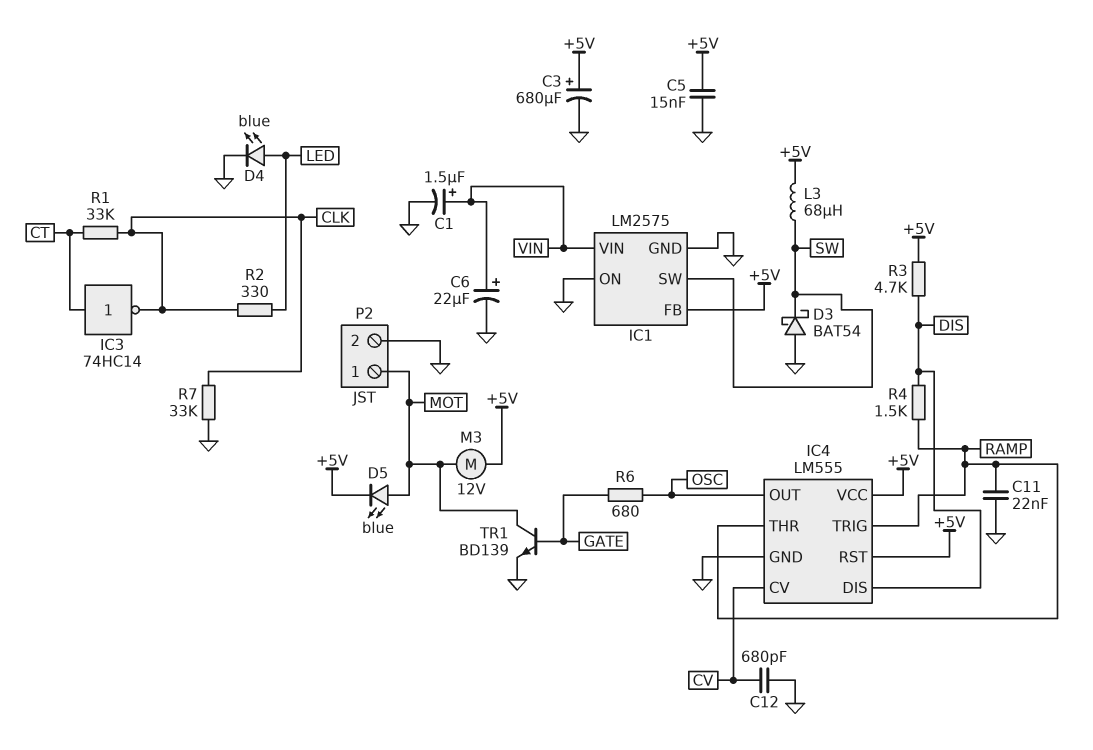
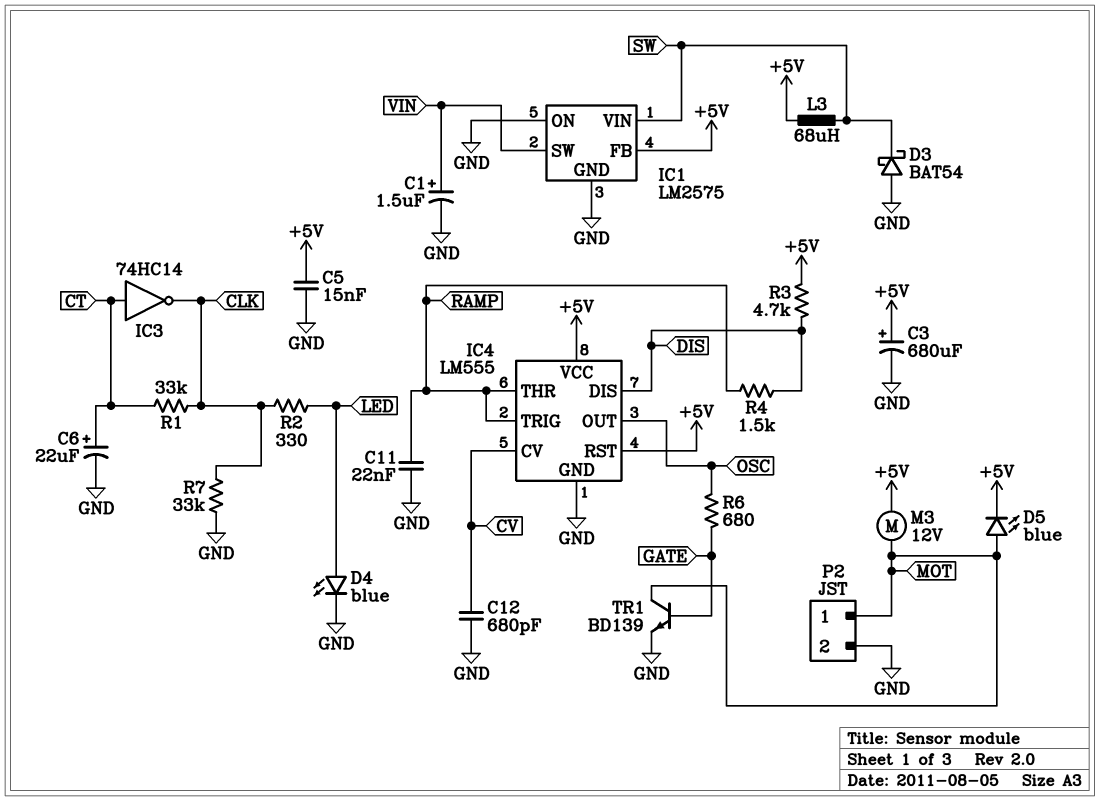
C6: 22uF (plus VIN, minus GND) -> 22uF (plus CT, minus GND)
IC1 pin SW: SW -> VIN
IC1 pin VIN: VIN -> SW

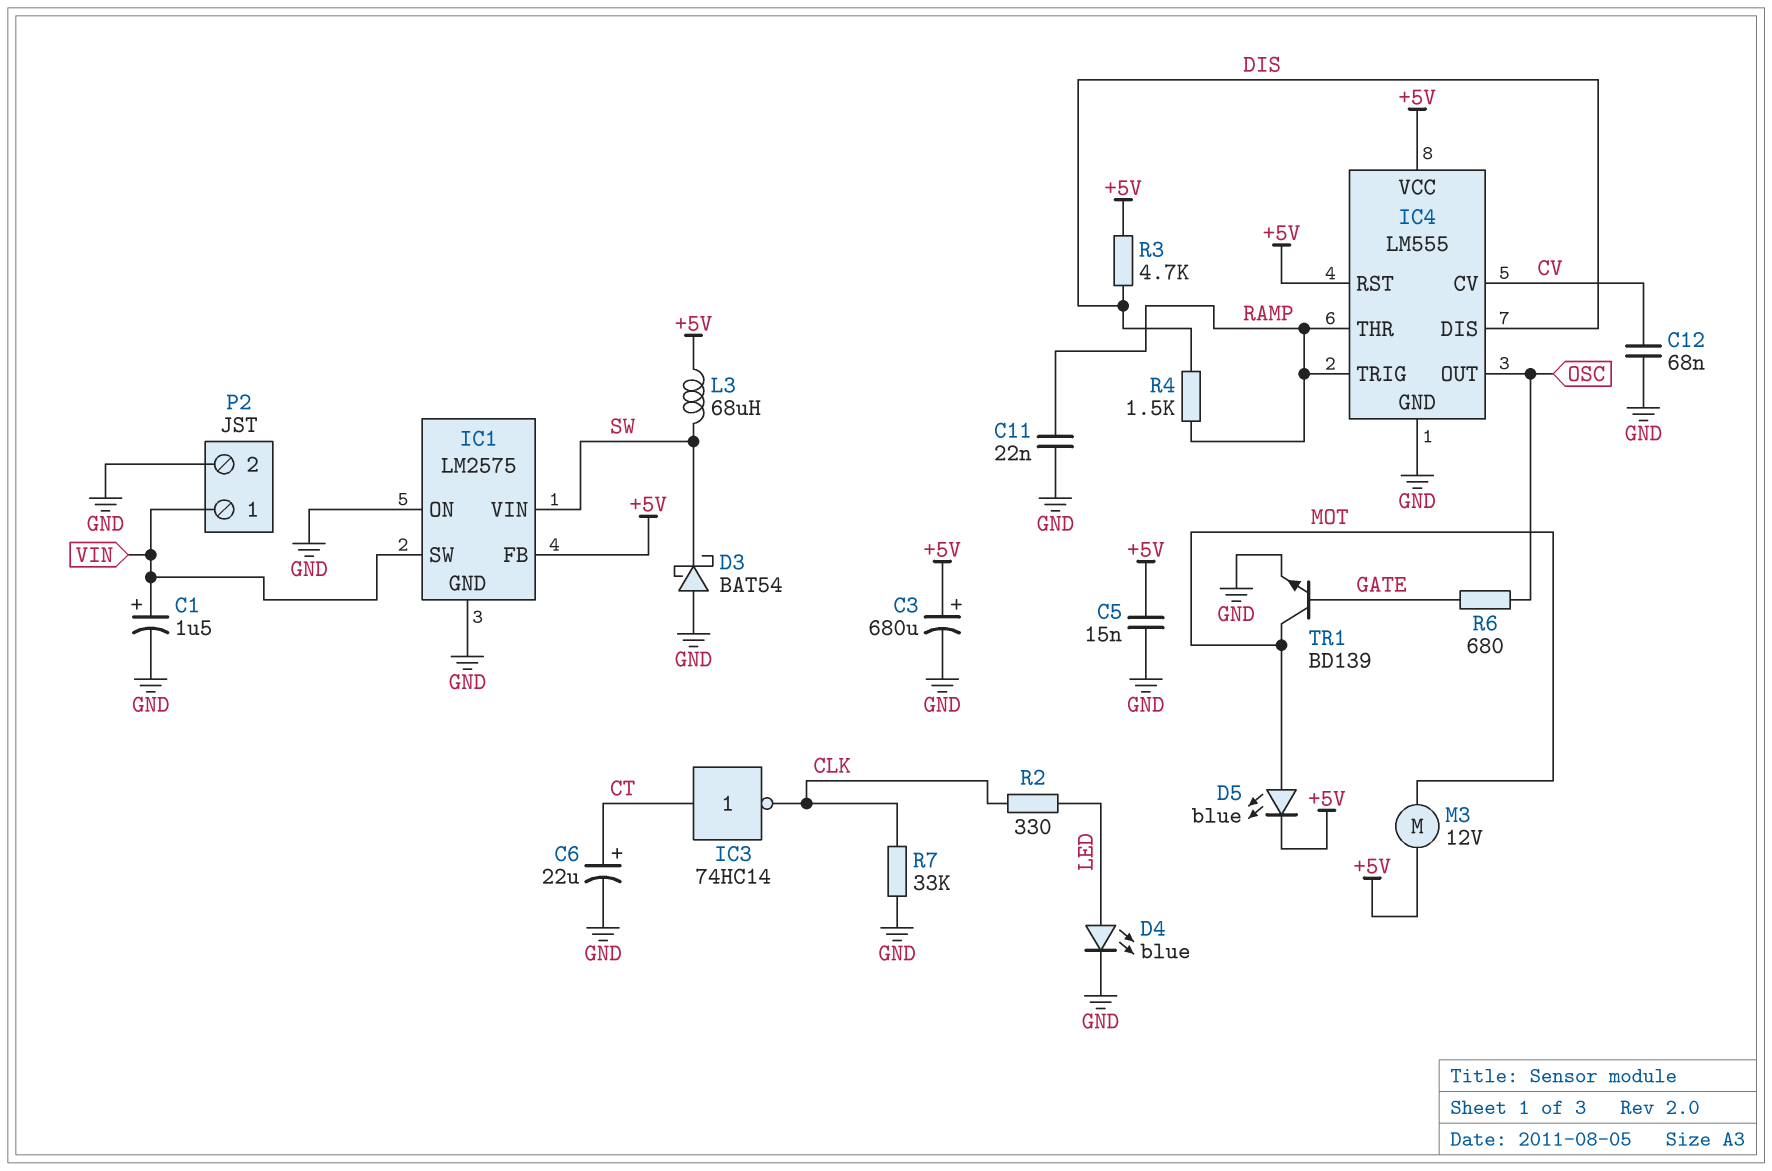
C12: 680pF (CV, GND) -> 68nF (CV, GND)
P2 pin 1: MOT -> VIN
R1: 33k (CLK, CT) -> none

